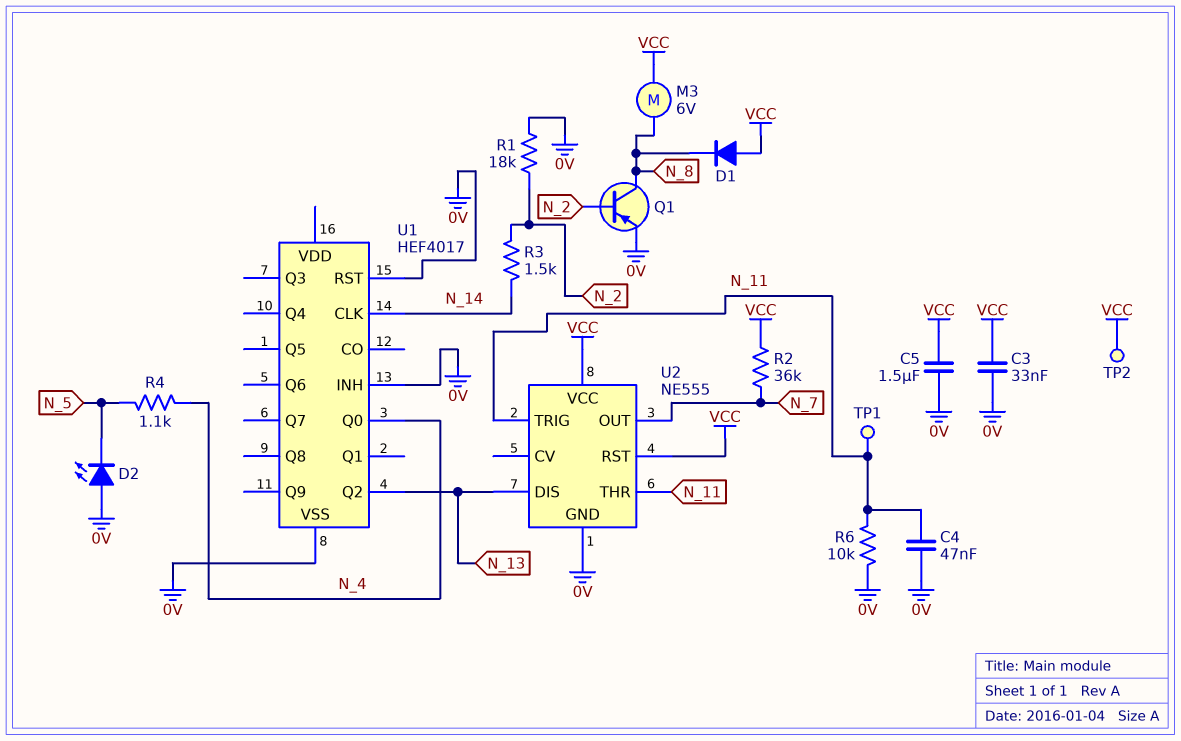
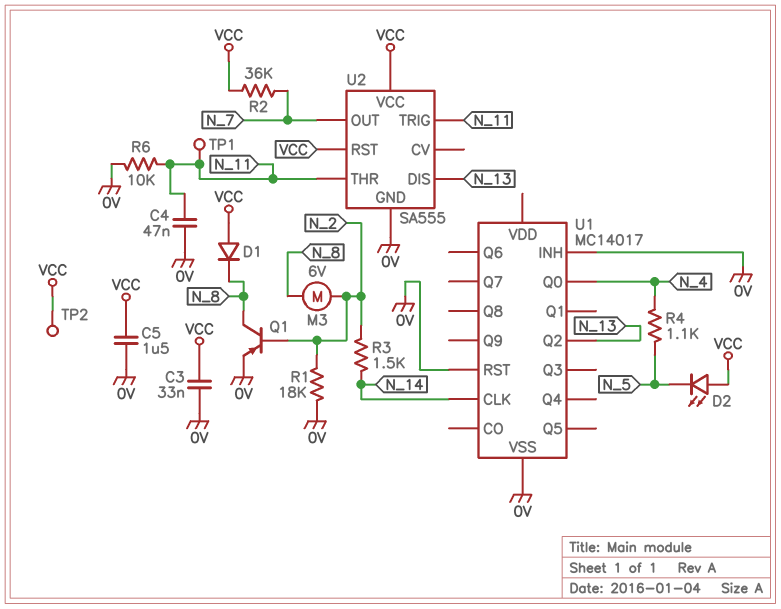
D2: LED (A 0V, K N_5) -> LED (A VCC, K N_5)
M3: motor 6V (N_8, VCC) -> motor 6V (N_2, N_8)
U1: HEF4017 -> MC14017
U2: NE555 -> SA555

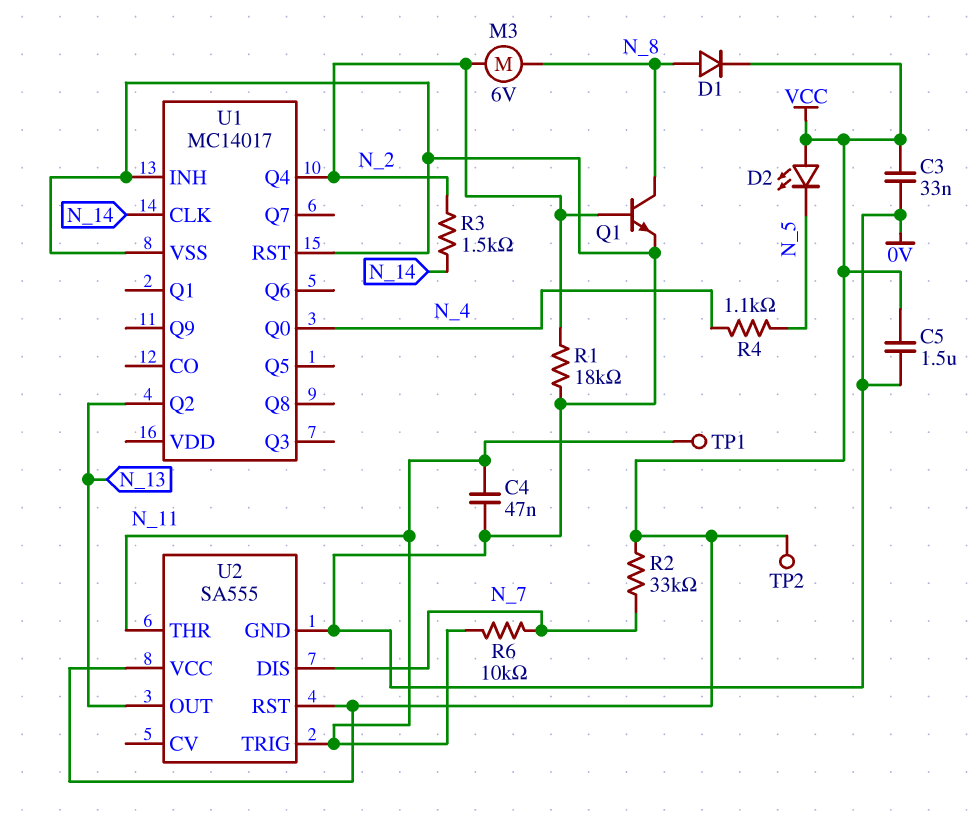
D1: diode (A VCC, K N_8) -> diode (A N_8, K VCC)
Q1: PNP (B N_2, C N_8, E 0V) -> NPN (B N_2, C N_8, E 0V)
R2: 36k (N_7, VCC) -> 33k (N_7, VCC)
R6: 10k (0V, N_11) -> 10k (N_7, N_11)
U1 pin Q4: none -> N_2
U2 pin DIS: N_13 -> N_7
U2 pin OUT: N_7 -> N_13

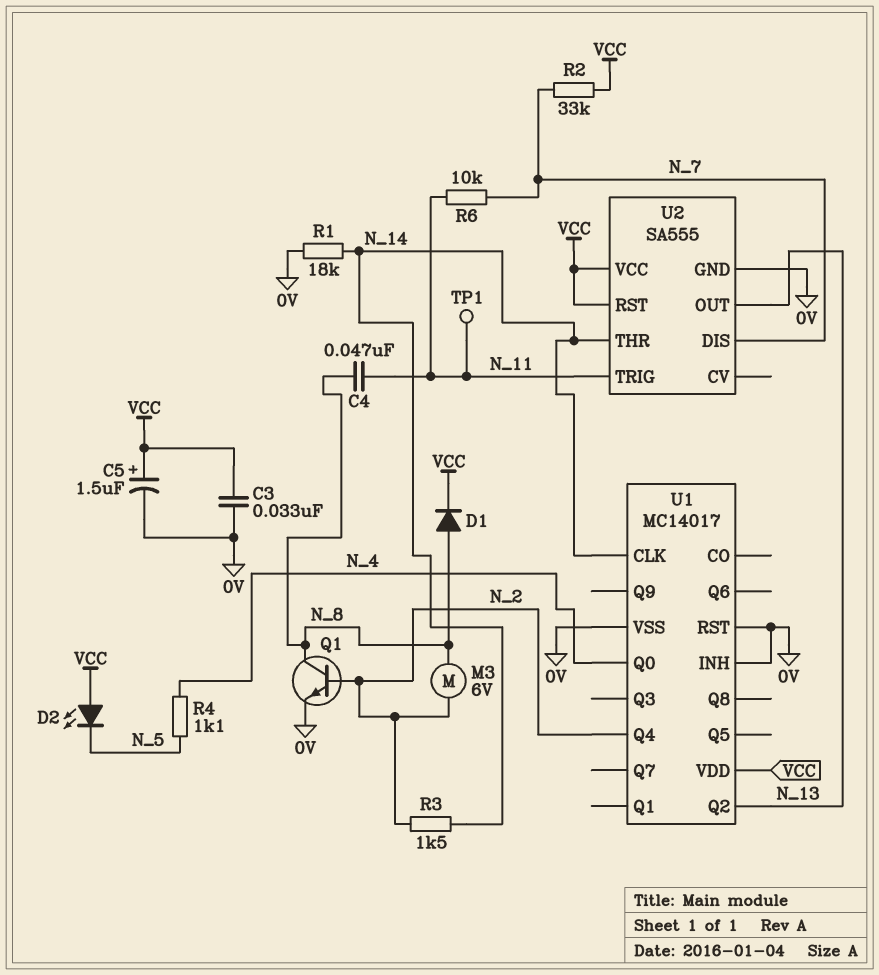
C4: 47nF (0V, N_11) -> 47nF (N_8, N_11)
C5: 1.5uF (0V, VCC) -> 1.5uF (plus VCC, minus 0V)
R1: 18k (0V, N_2) -> 18k (0V, N_14)
TP2: test point (VCC) -> none
U1 pin VDD: none -> VCC
U2 pin THR: N_11 -> N_14

